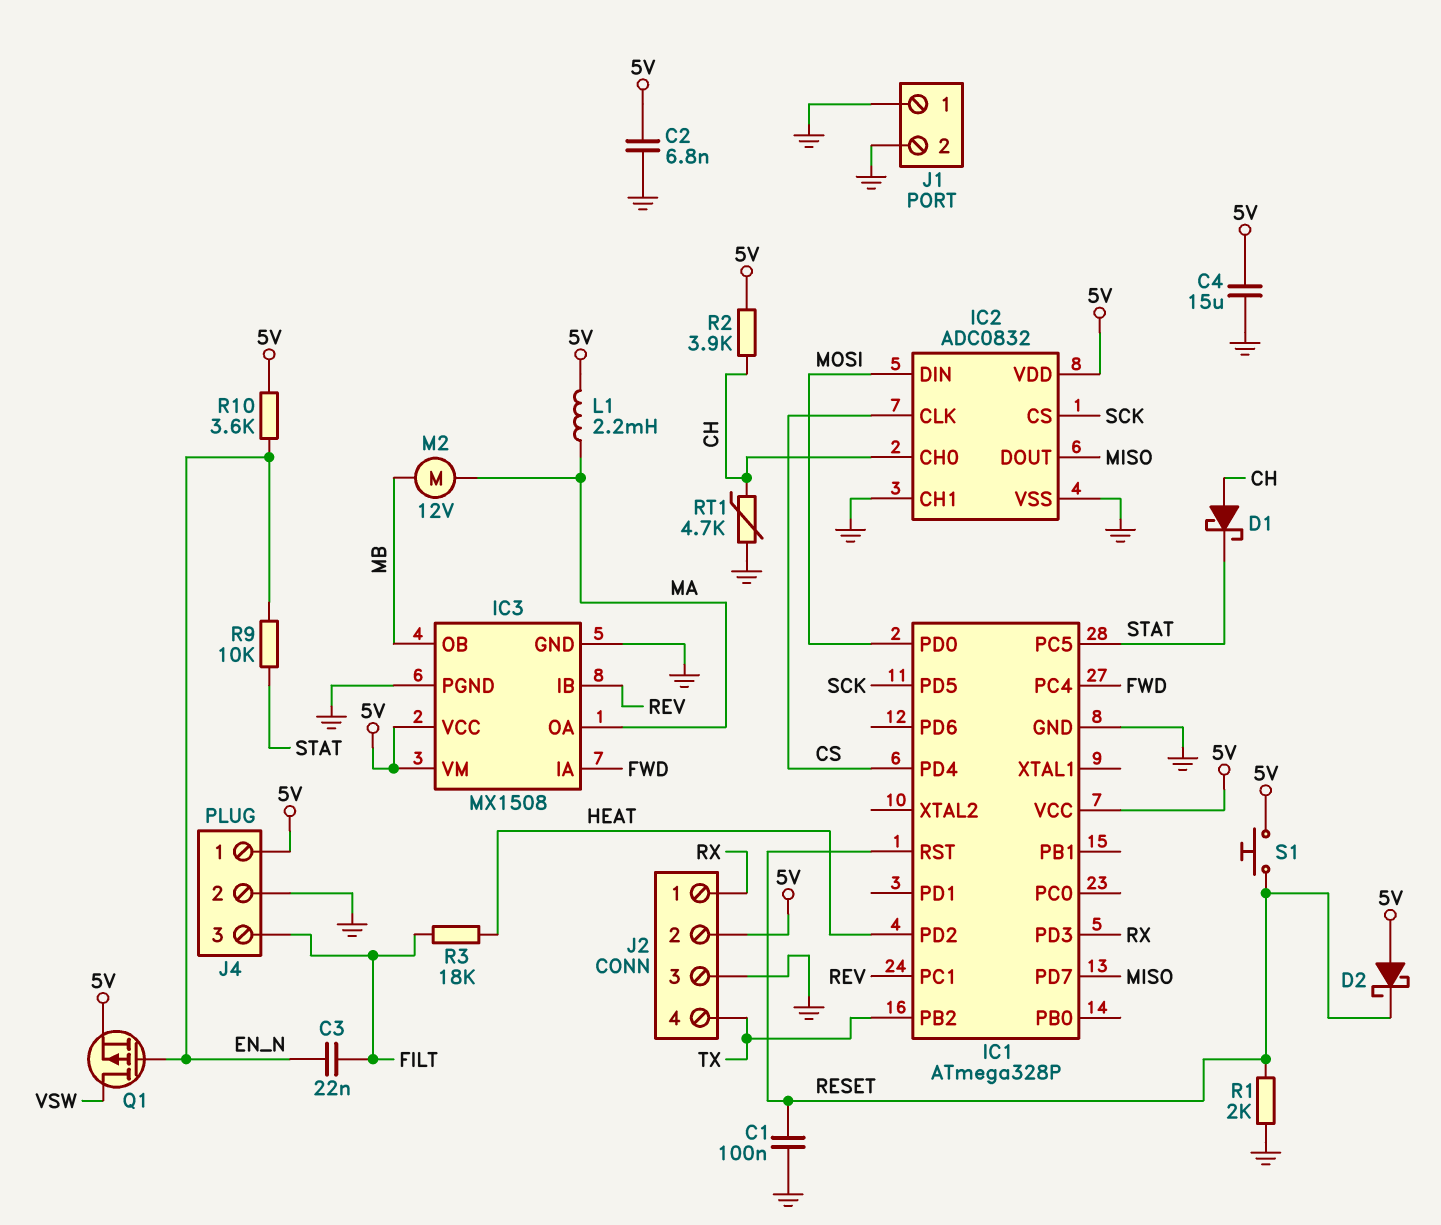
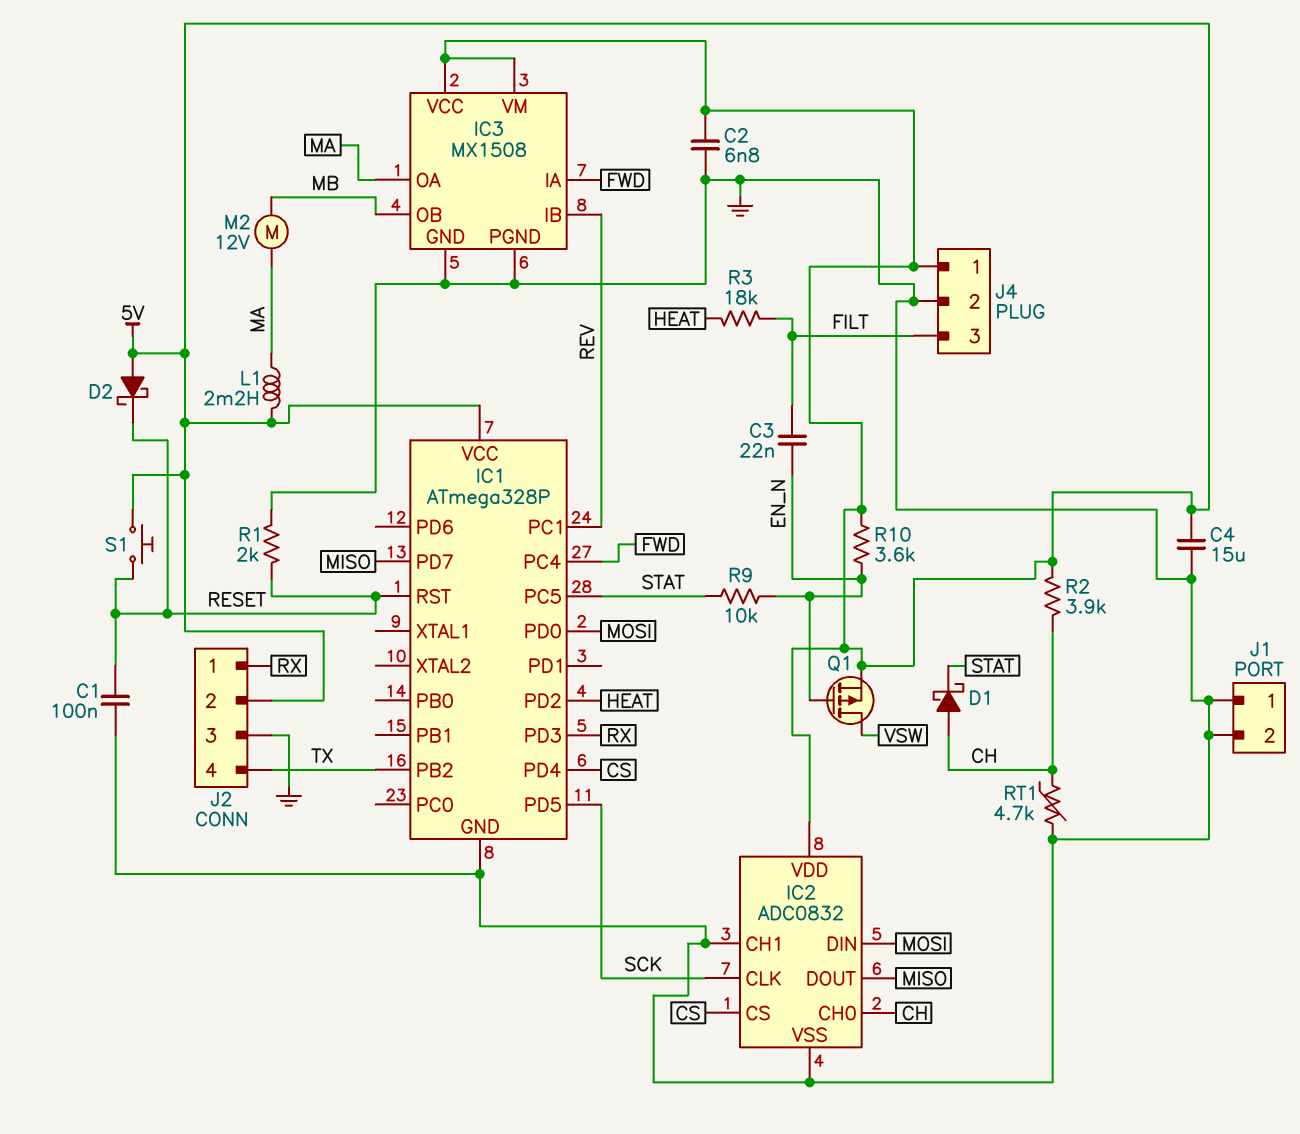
IC2 pin CLK: CS -> SCK
IC2 pin CS: SCK -> CS

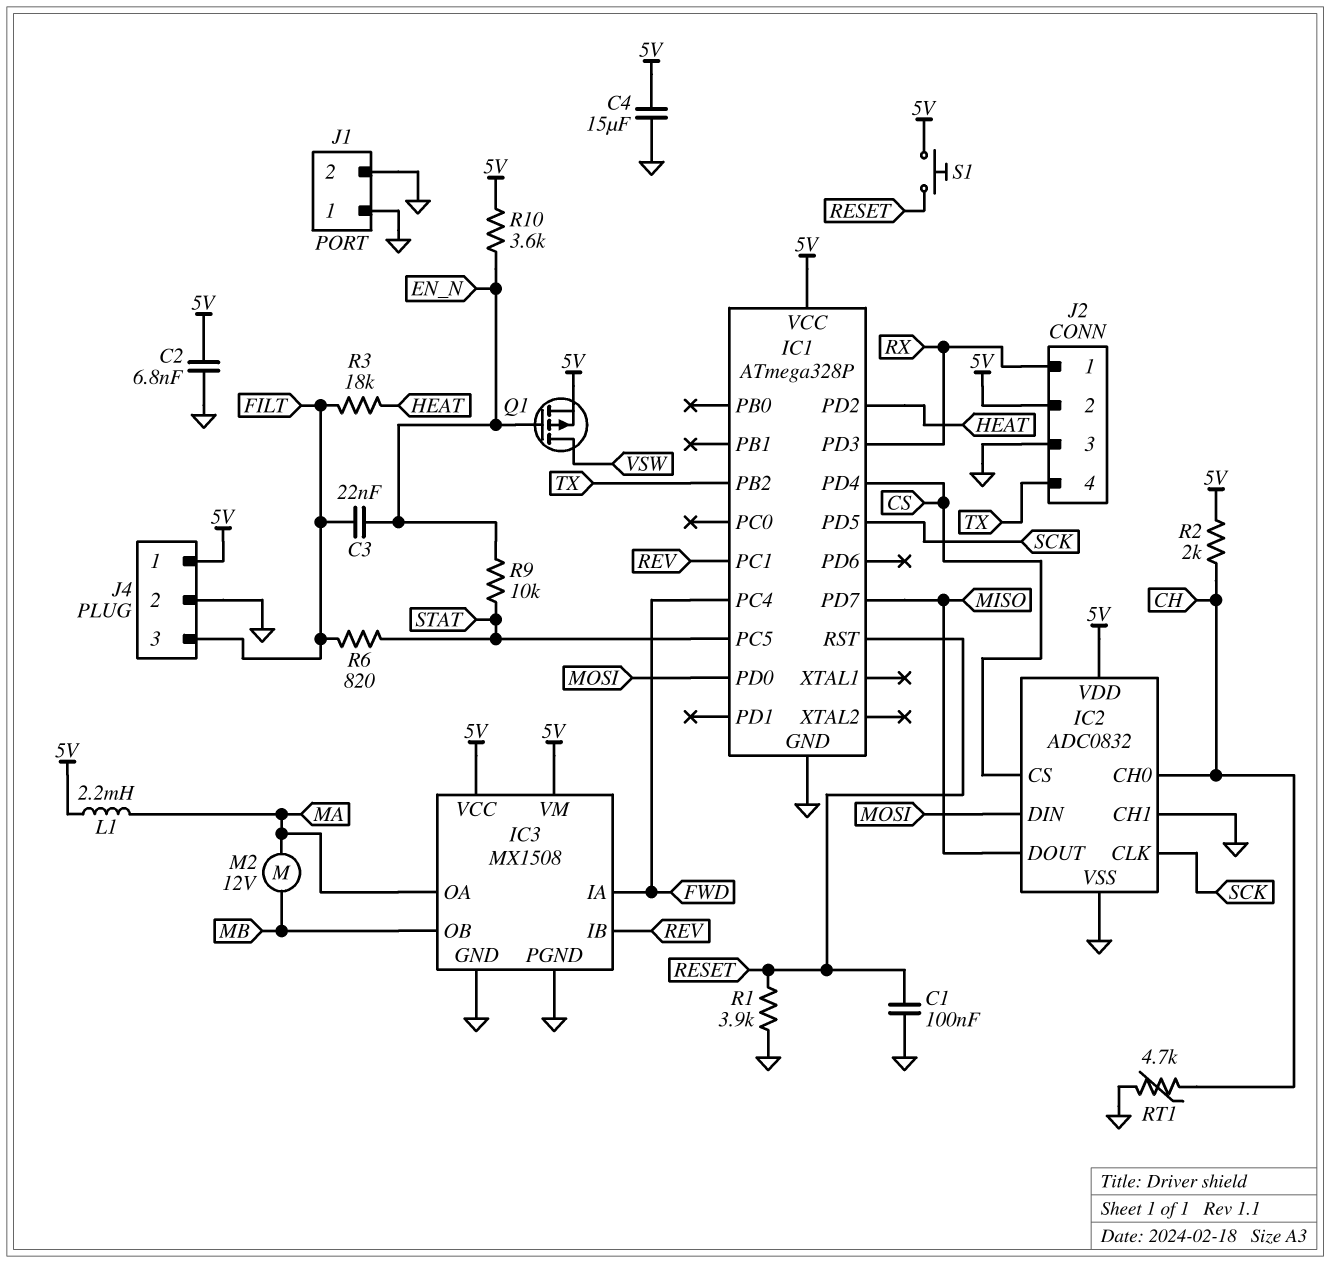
D1: schottky (A CH, K STAT) -> none
D2: schottky (A 5V, K RESET) -> none
R1: 2k (GND, RESET) -> 3.9k (GND, RESET)
R2: 3.9k (5V, CH) -> 2k (5V, CH)
R6: none -> 820 (FILT, STAT)

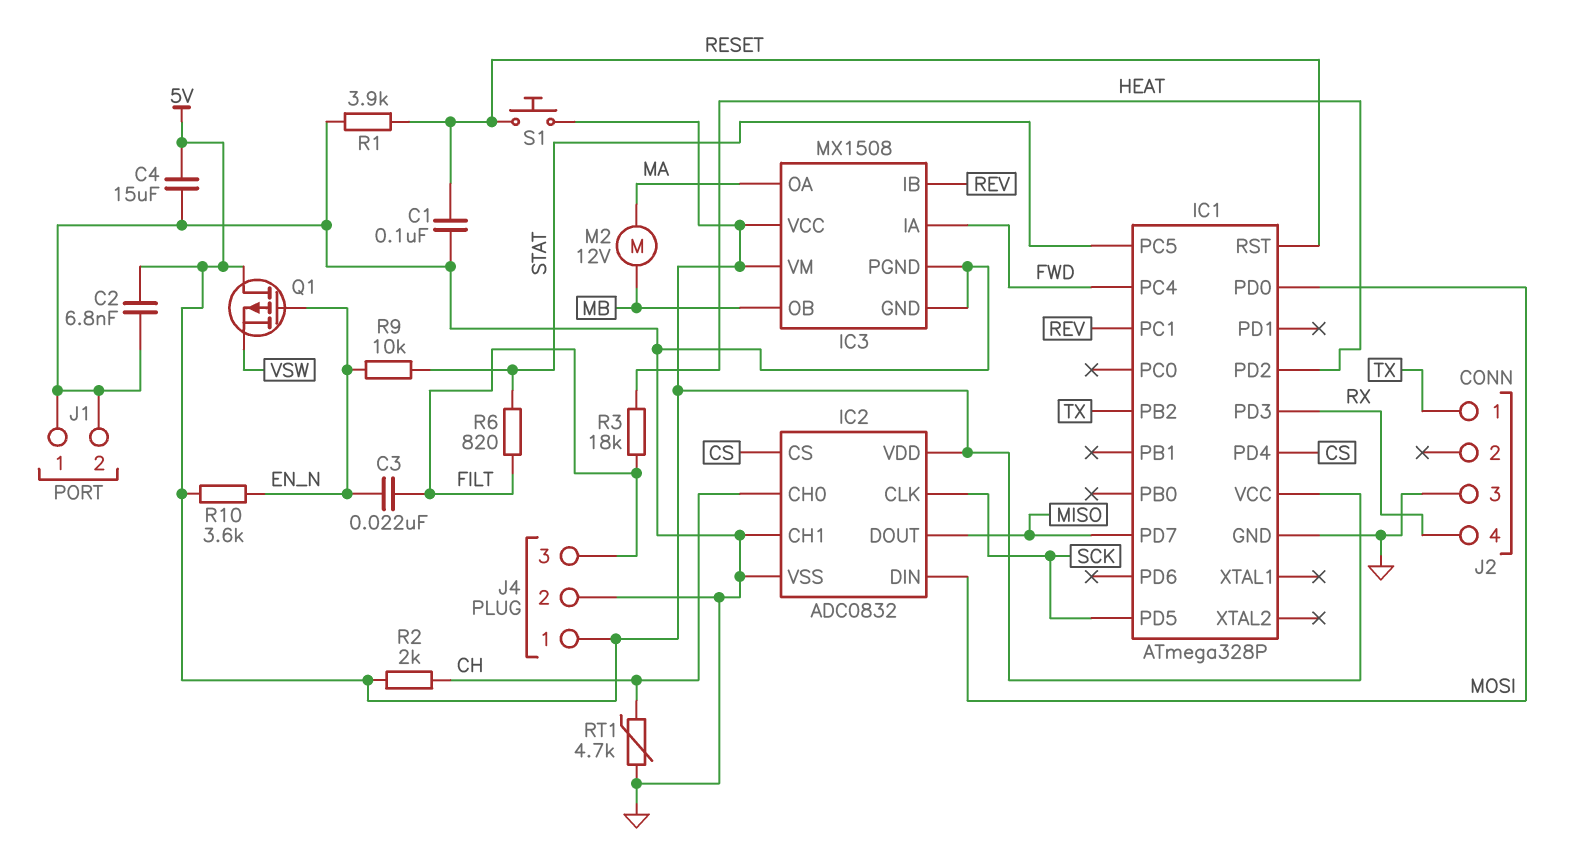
J2 pin 1: RX -> TX
J2 pin 2: 5V -> none
J2 pin 4: TX -> RX
L1: 2.2mH (5V, MA) -> none
Q1: PMOS (G EN_N, D VSW, S 5V) -> PMOS (G EN_N, D 5V, S VSW)

